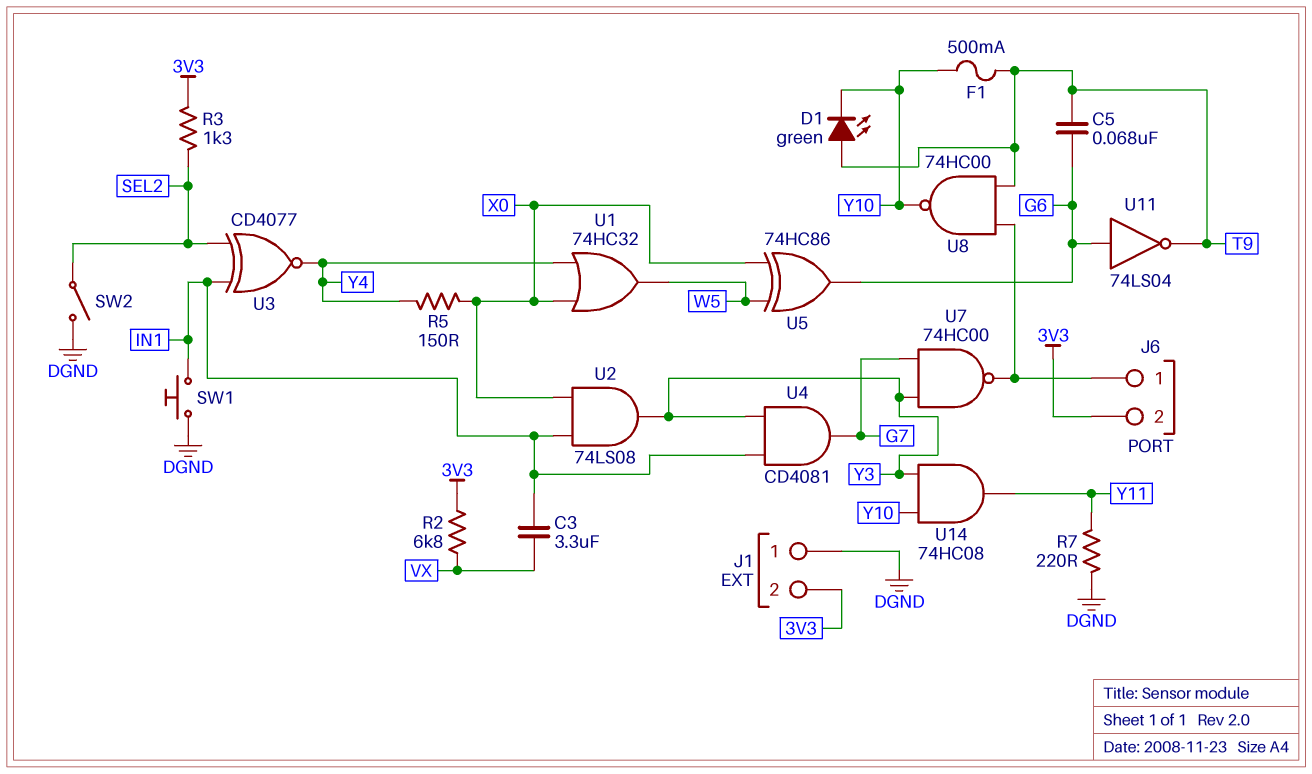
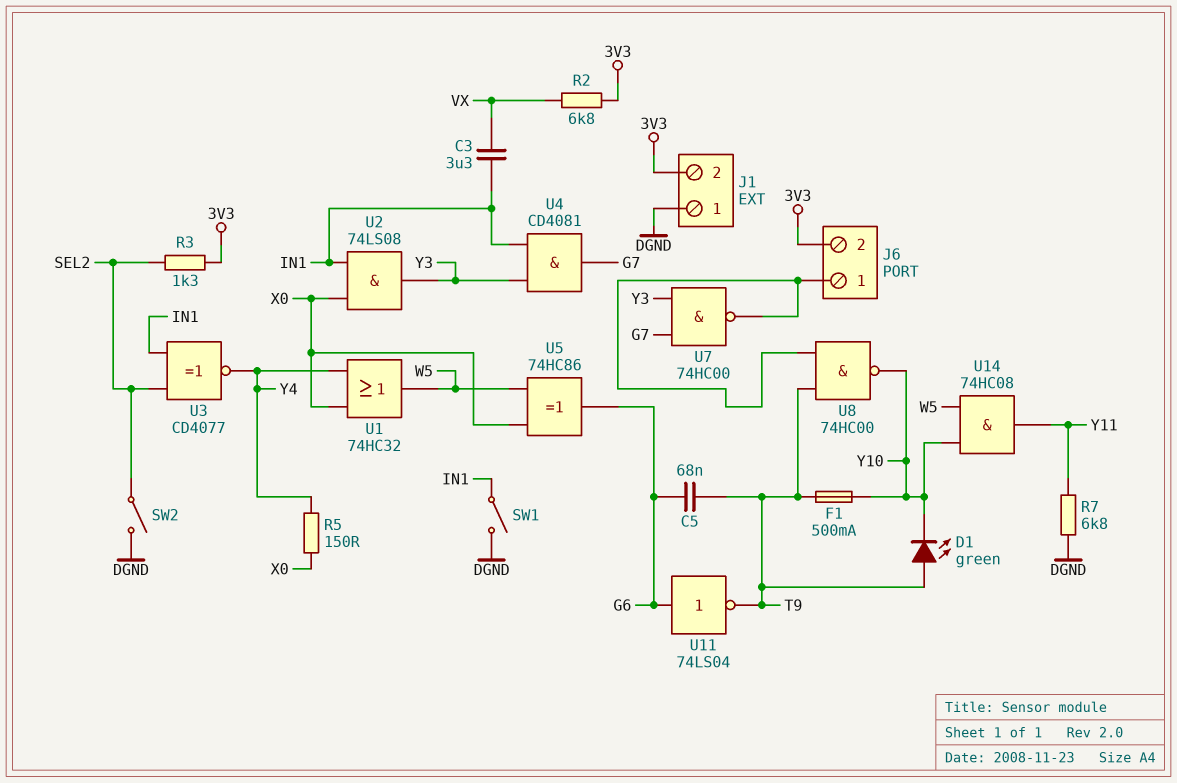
R7: 220 (DGND, Y11) -> 6.8k (DGND, Y11)
SW1: button (DGND, IN1) -> switch (DGND, IN1)
U14: AND 74HC08 (in Y3, in Y10, out Y11) -> AND 74HC08 (in W5, in Y10, out Y11)

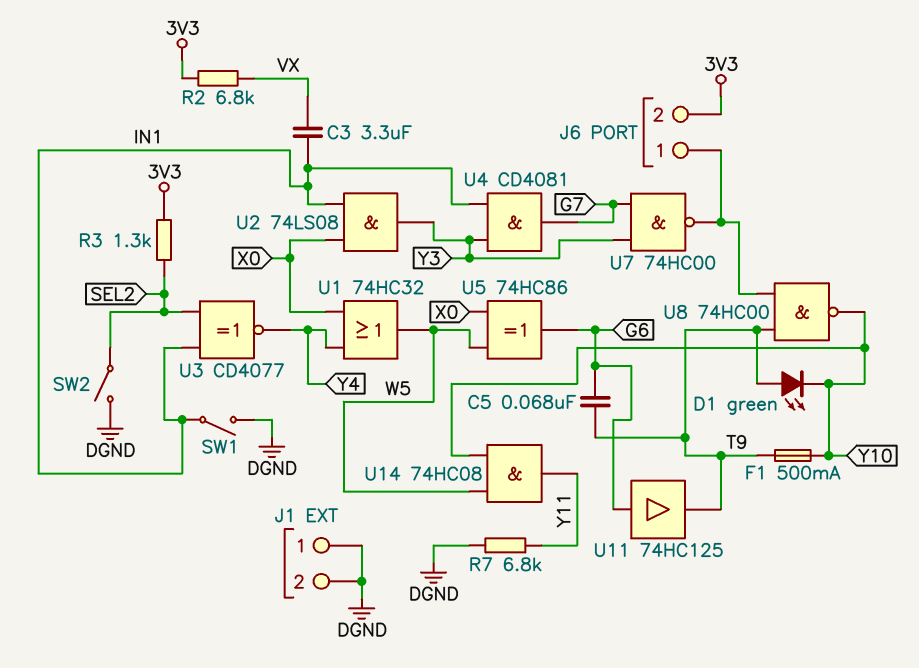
J1 pin 2: 3V3 -> DGND
R5: 150 (X0, Y4) -> none
U11: NOT 74LS04 (in G6, out T9) -> buffer 74HC125 (in G6, out T9)

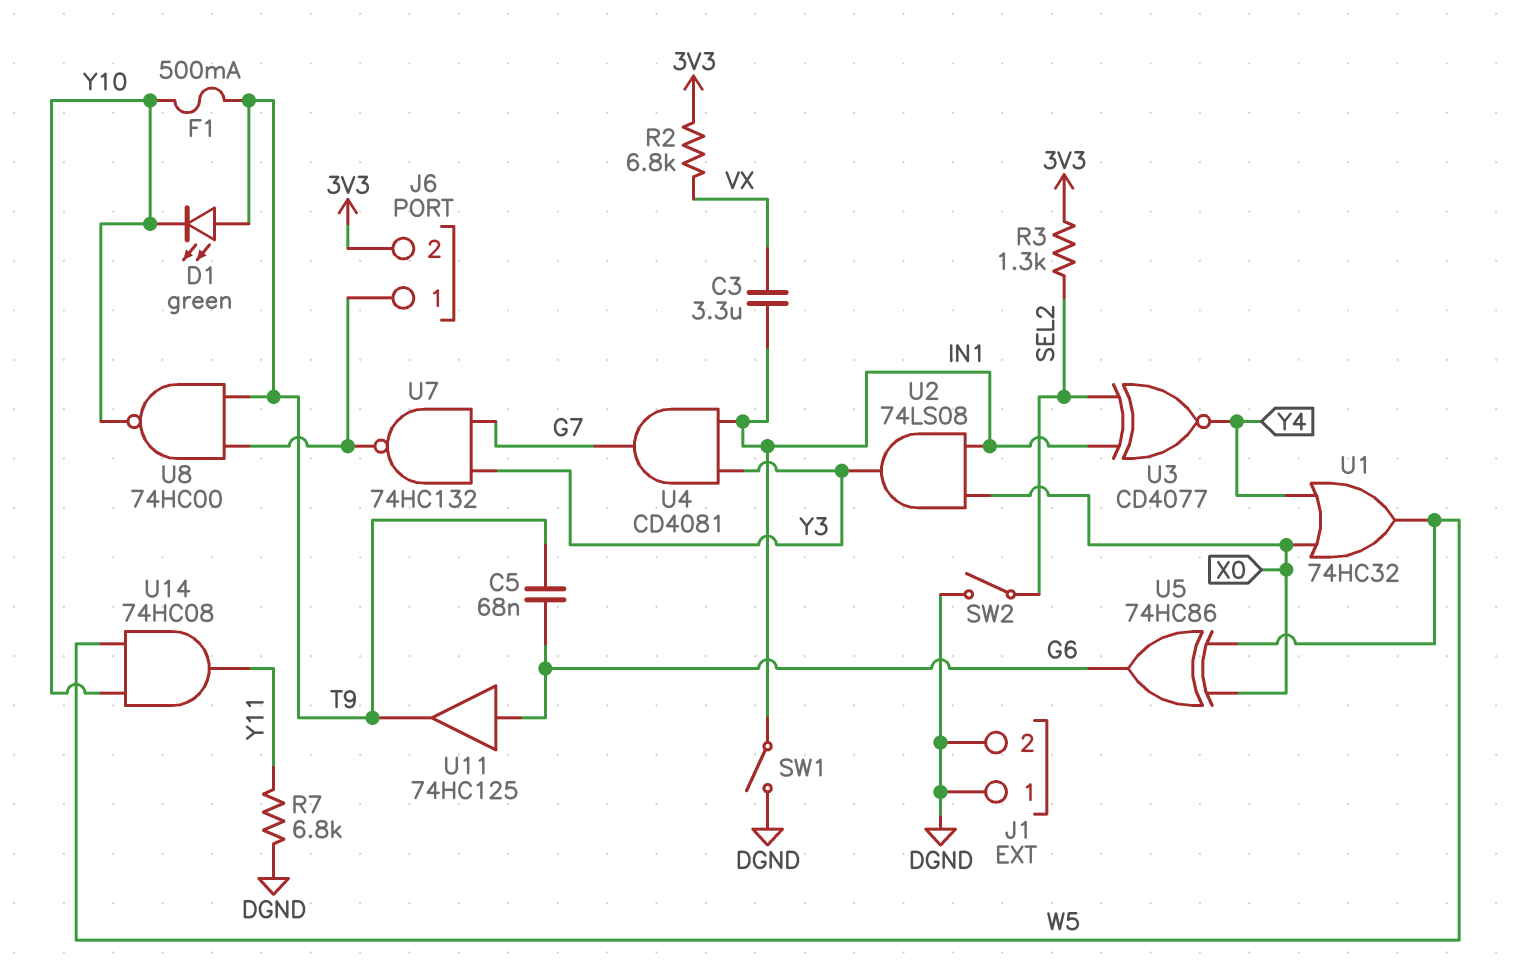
U7: NAND 74HC00 (in G7, in Y3, out J6/1) -> NAND 74HC132 (in G7, in Y3, out J6/1)

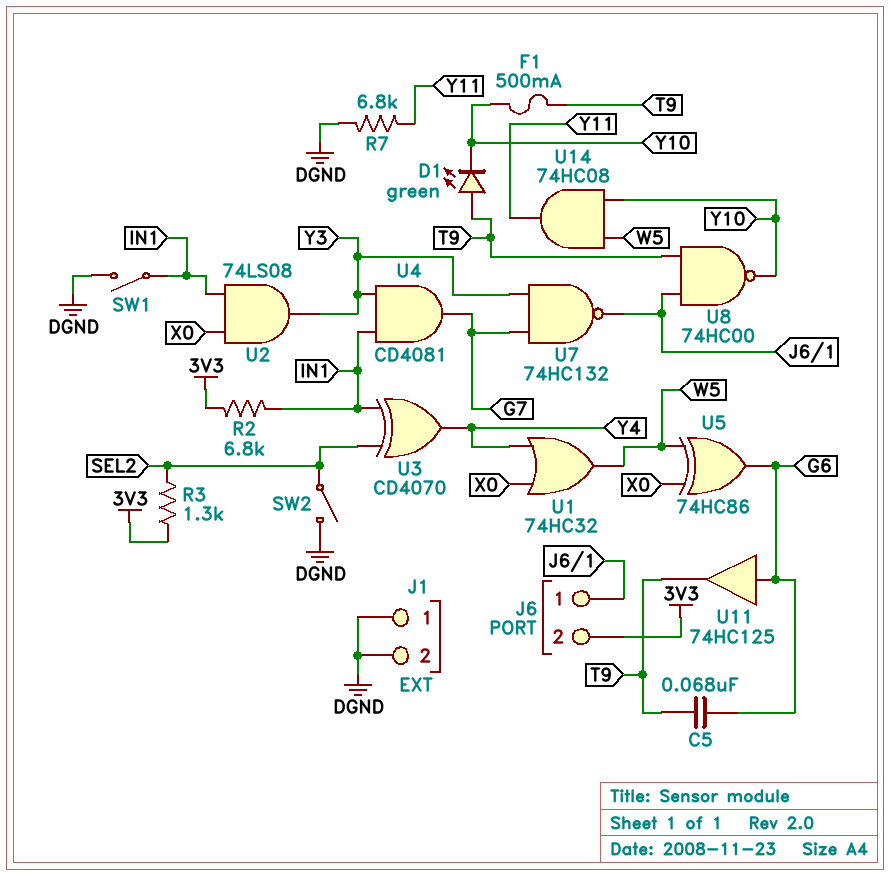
C3: 3.3uF (IN1, VX) -> none
R2: 6.8k (3V3, VX) -> 6.8k (3V3, IN1)
U3: XNOR CD4077 (in IN1, in SEL2, out Y4) -> XOR CD4070 (in IN1, in SEL2, out Y4)

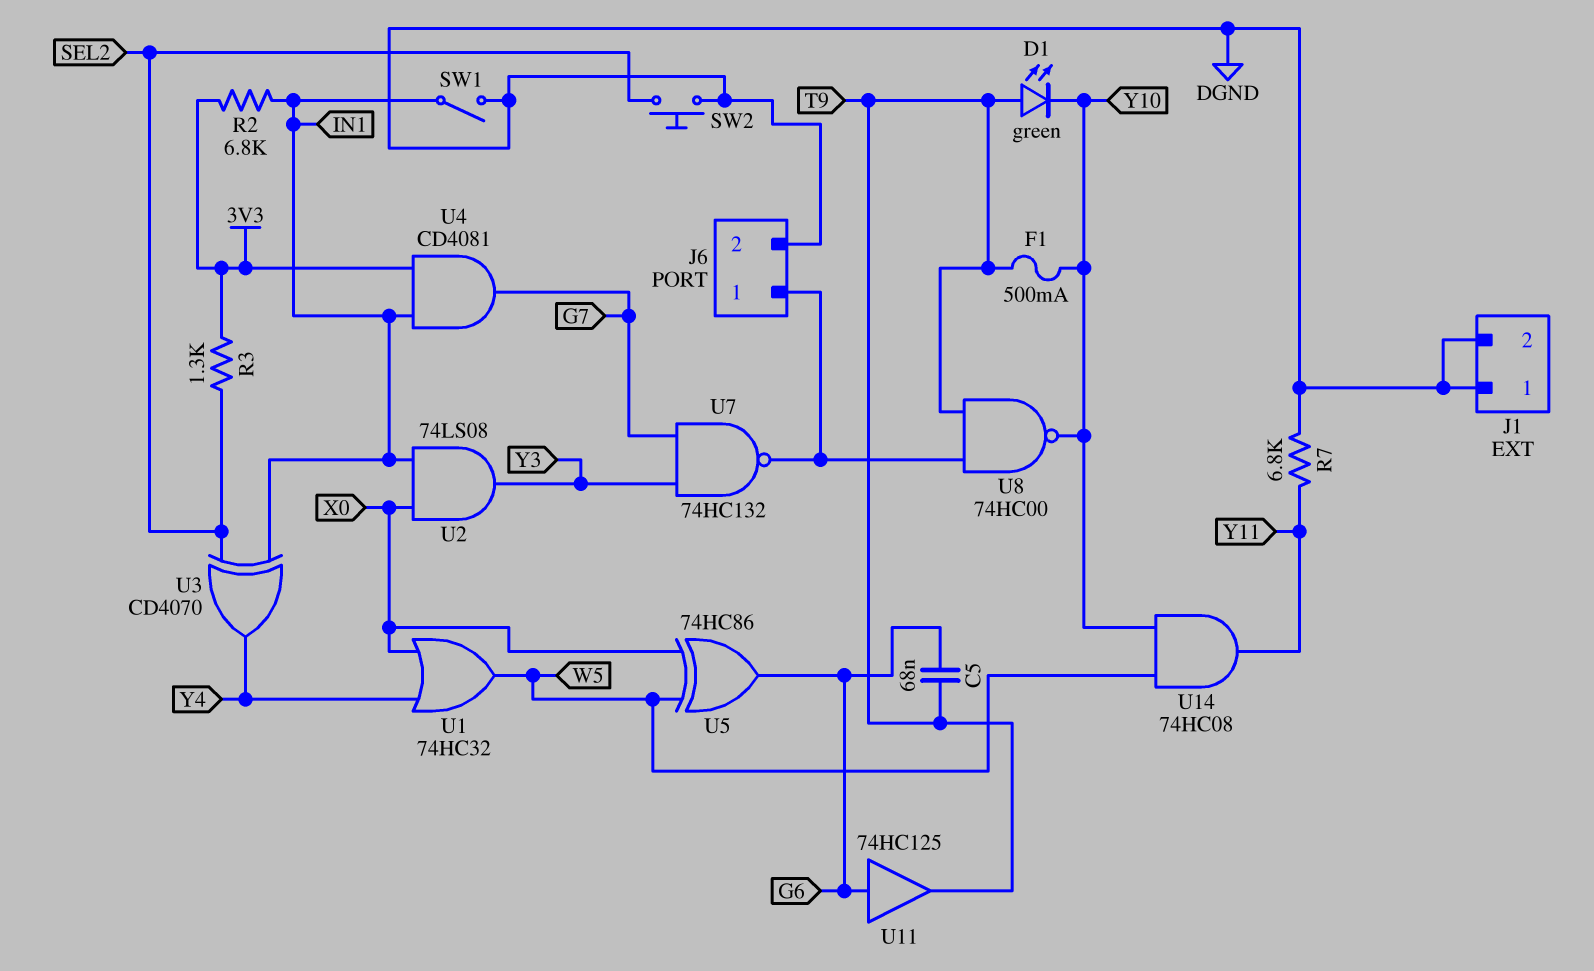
J6 pin 2: 3V3 -> DGND
SW2: switch (DGND, SEL2) -> button (DGND, SEL2)
U4: AND CD4081 (in IN1, in Y3, out G7) -> AND CD4081 (in 3V3, in IN1, out G7)

